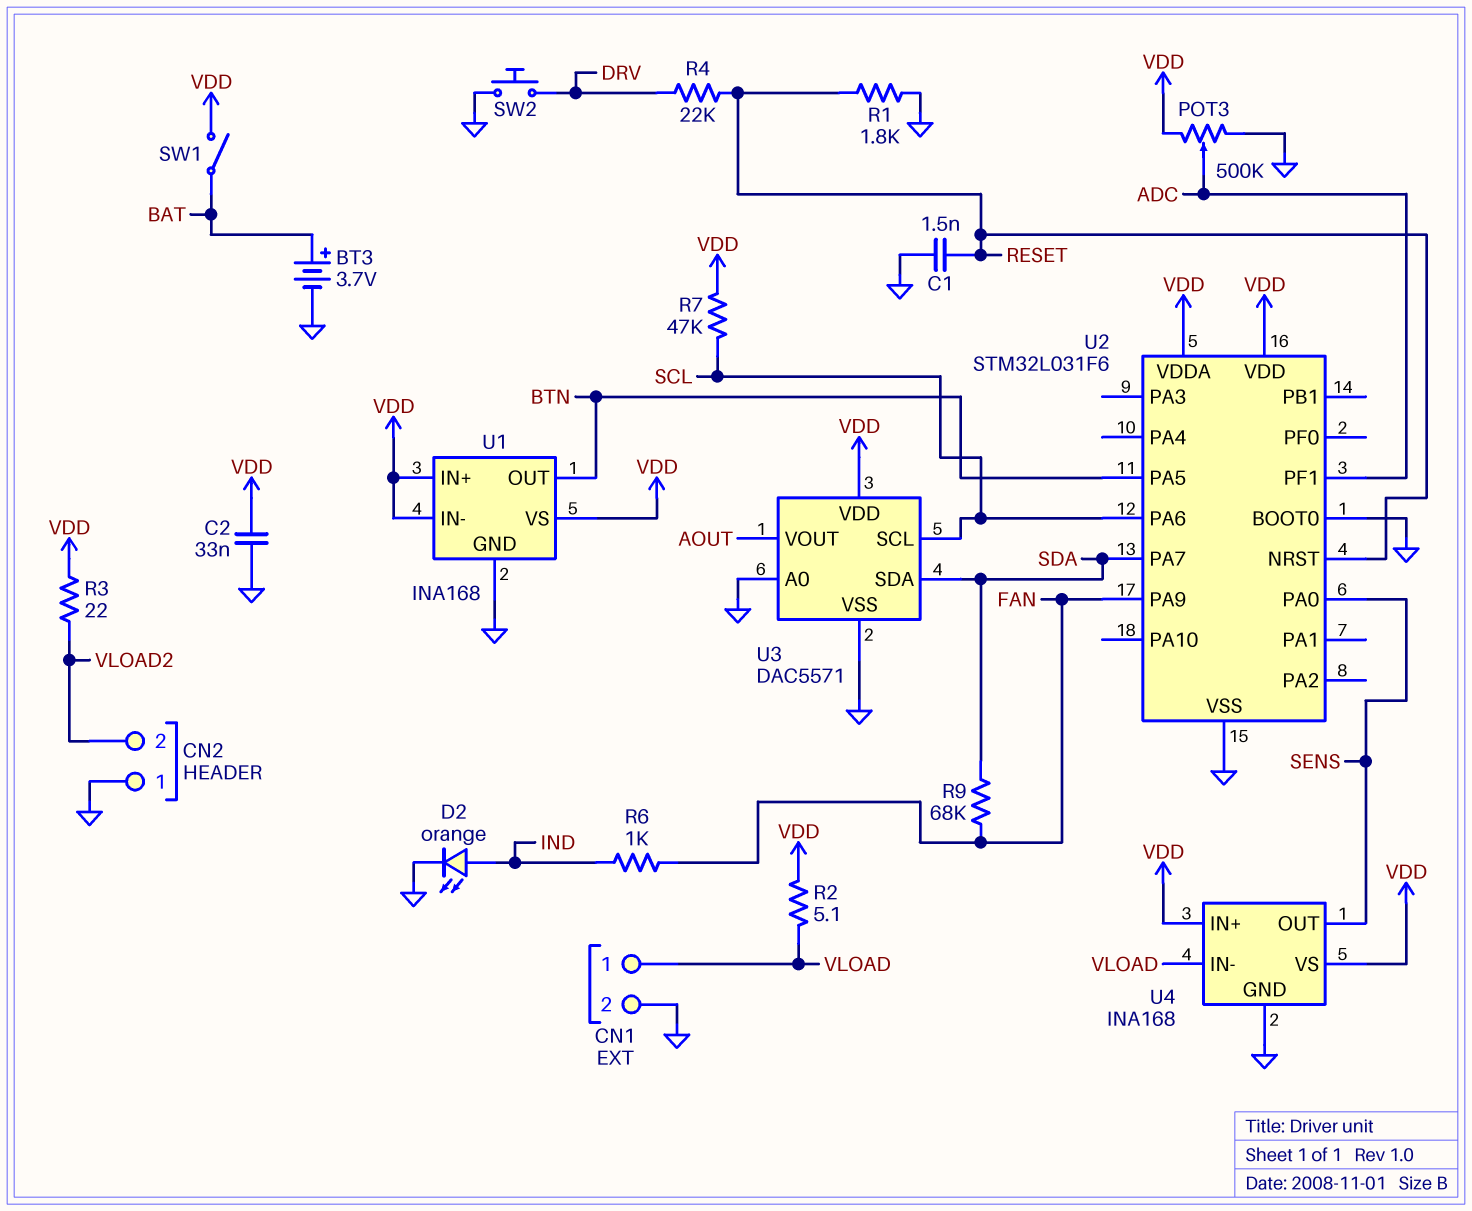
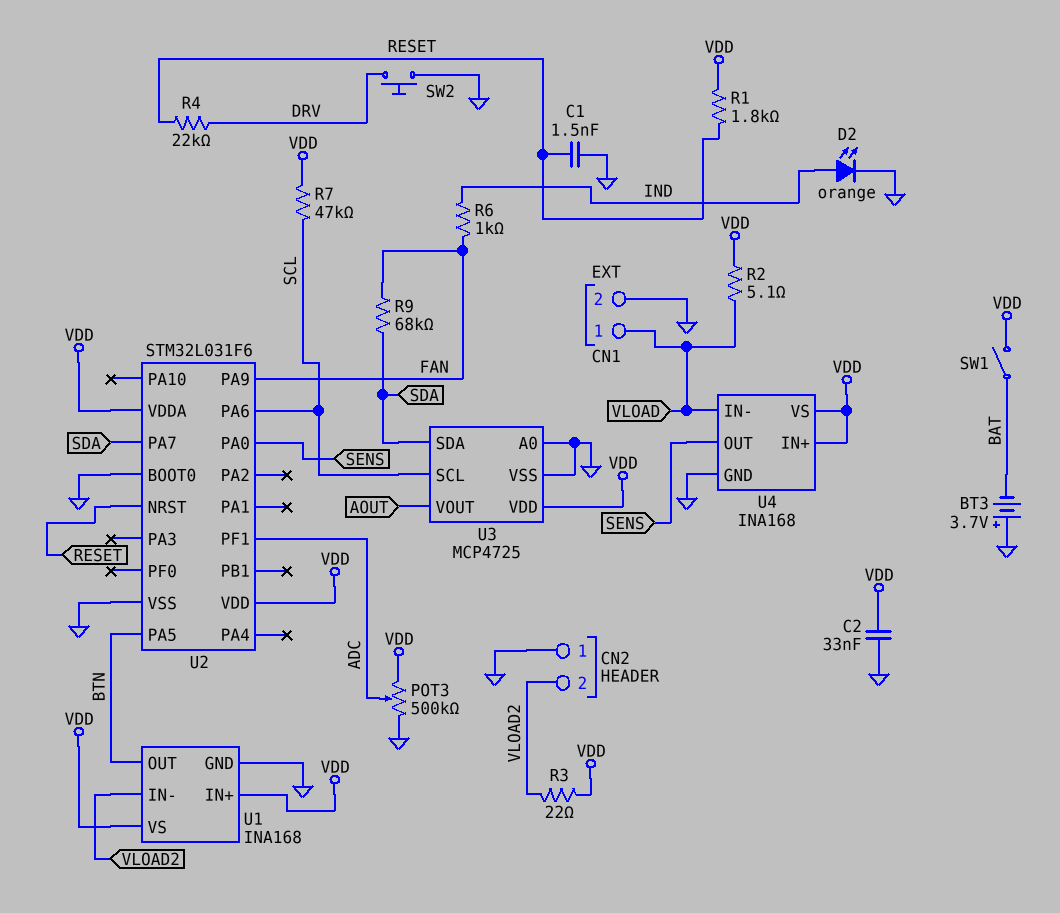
BT3: 3.7V (plus BAT, minus GND) -> 3.7V (plus GND, minus BAT)
R1: 1.8k (GND, RESET) -> 1.8k (RESET, VDD)
U1 pin IN-: VDD -> VLOAD2
U3: DAC5571 -> MCP4725

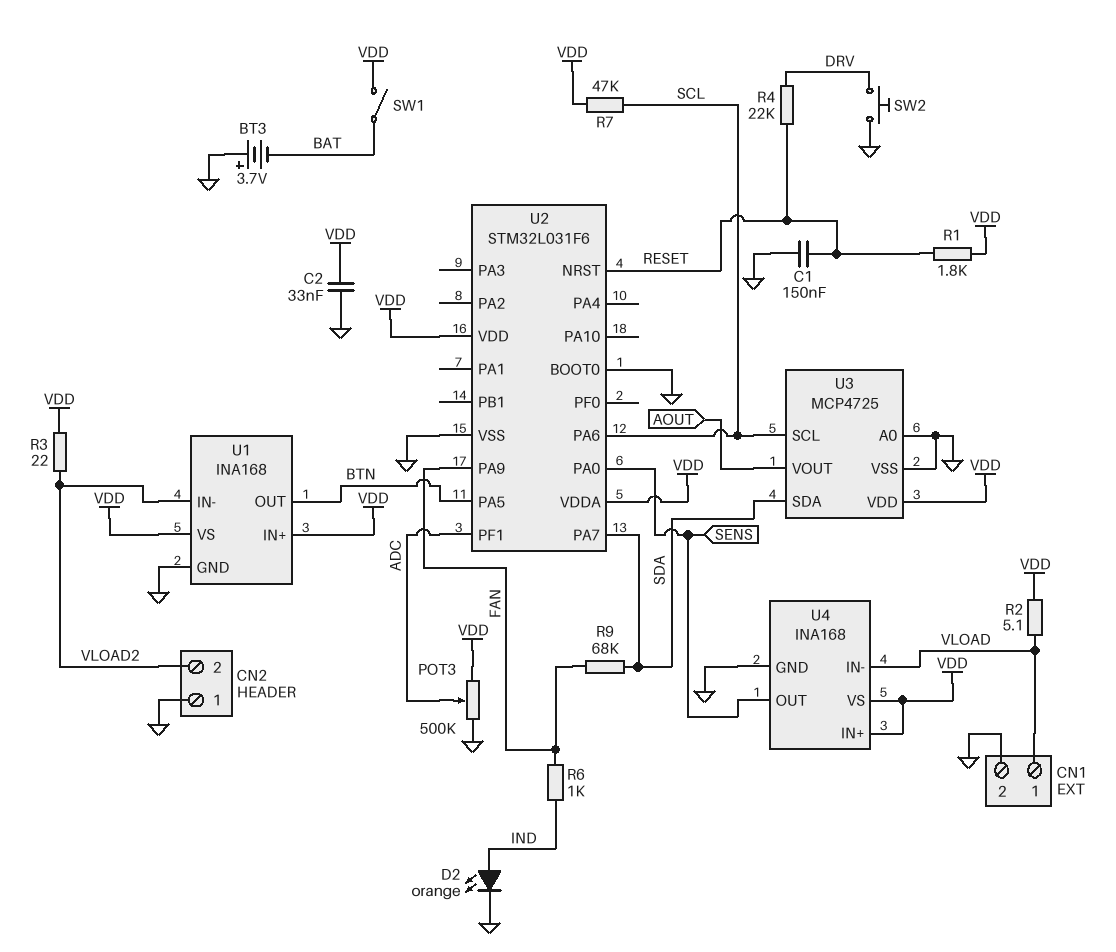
C1: 1.5nF (GND, RESET) -> 150nF (GND, RESET)

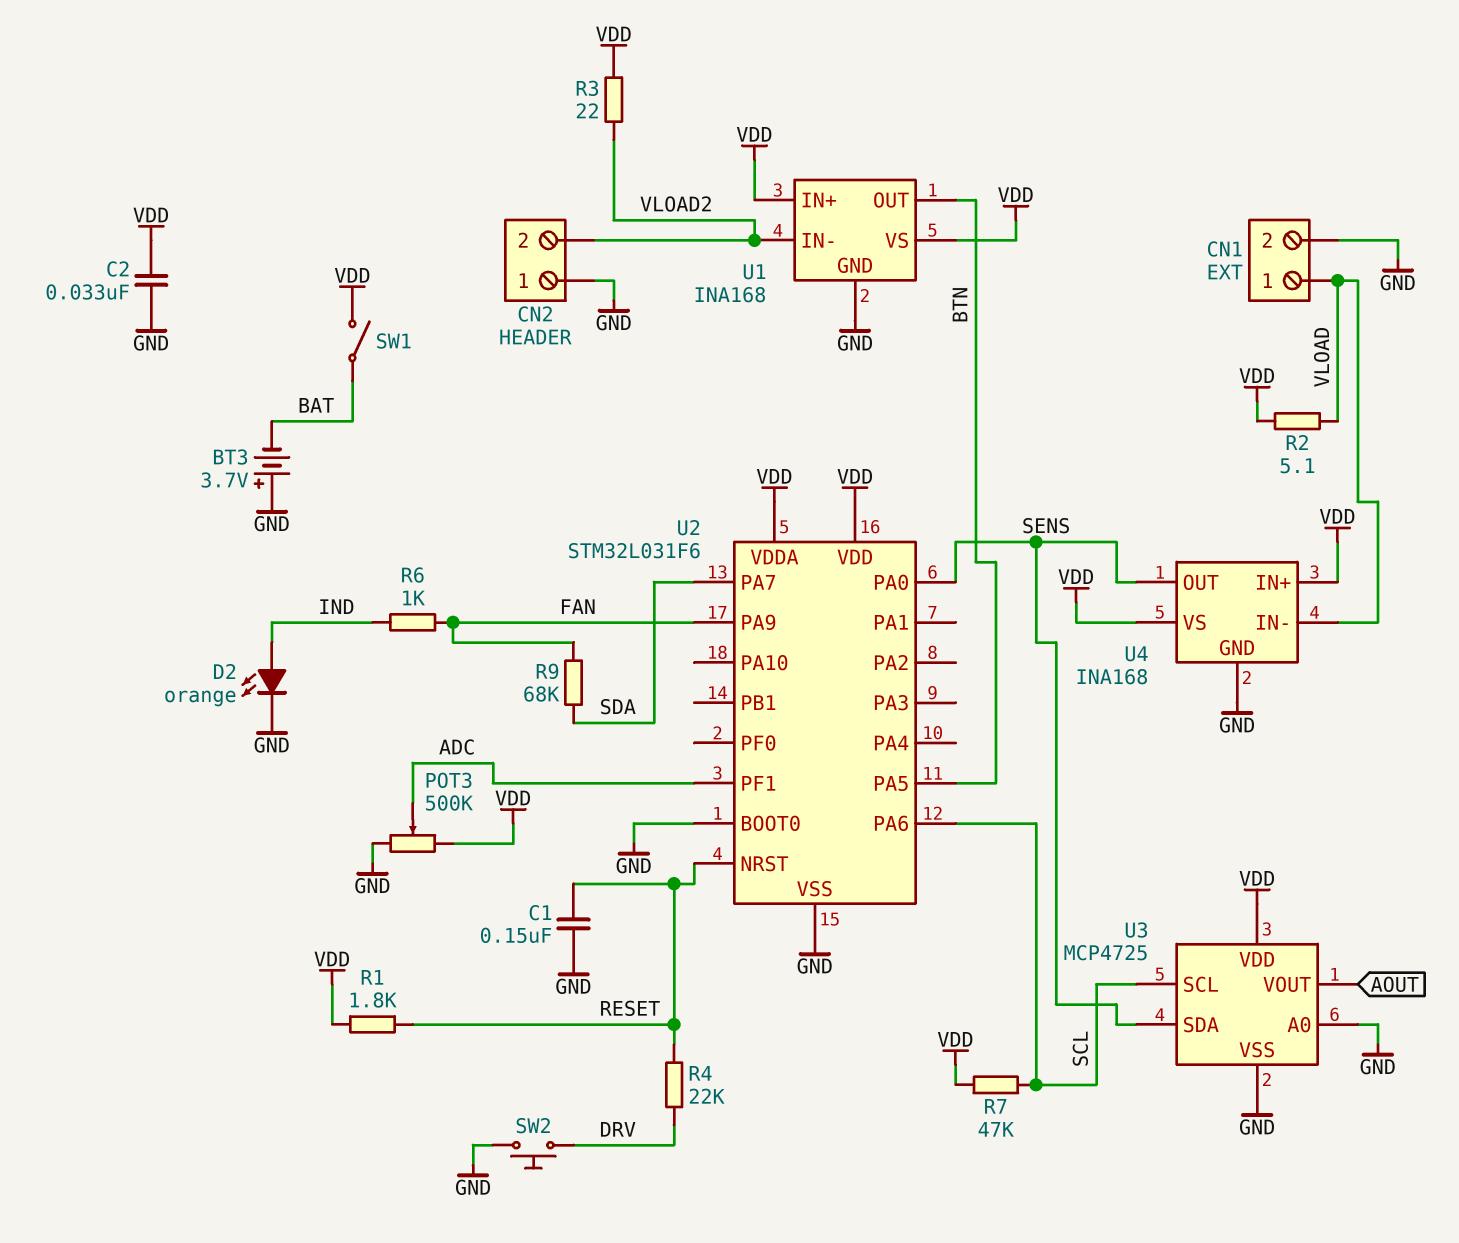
U3 pin SDA: SDA -> SENS

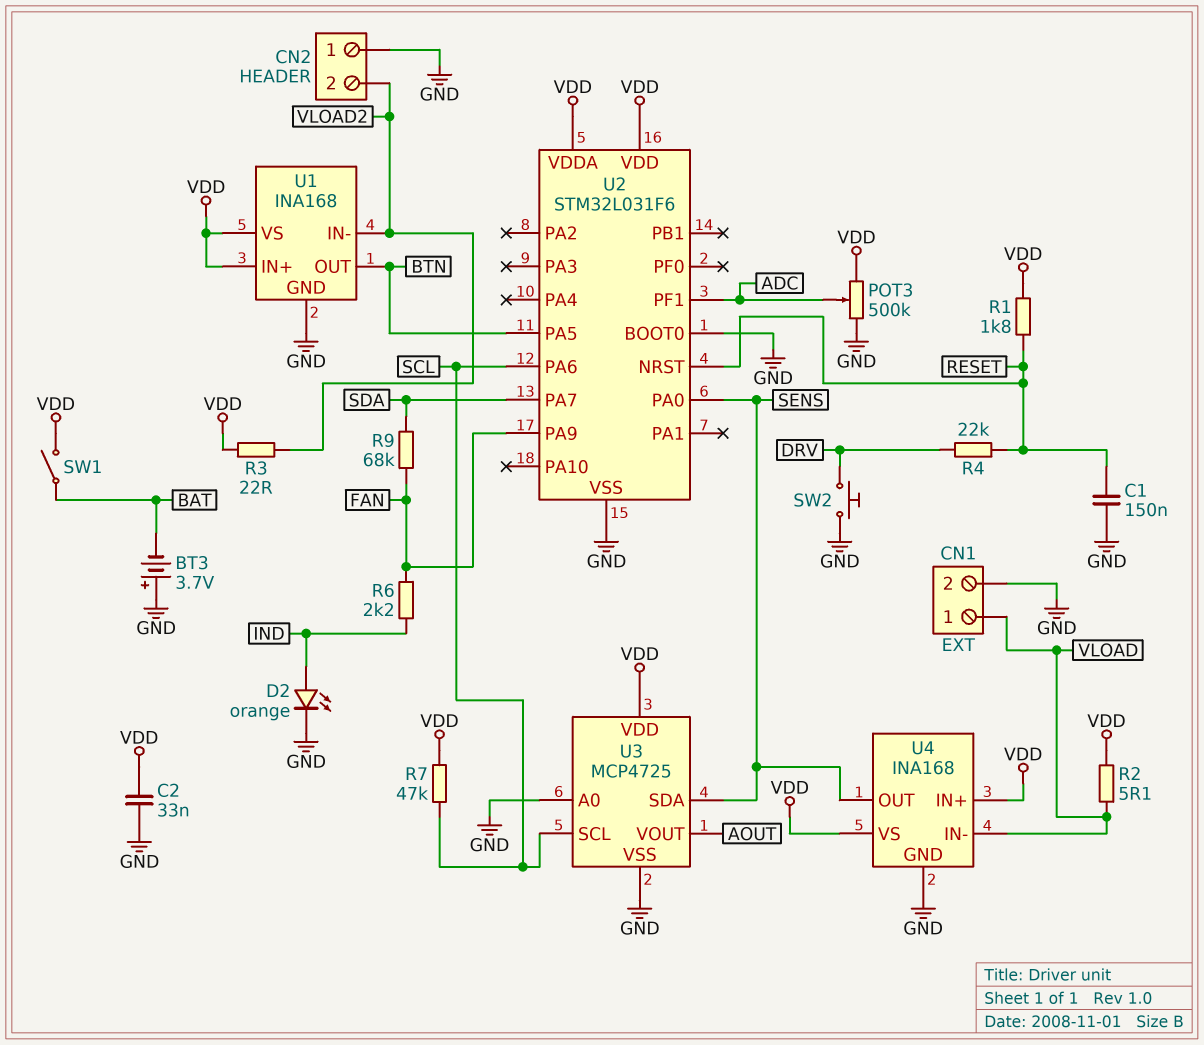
R6: 1k (FAN, IND) -> 2.2k (FAN, IND)

